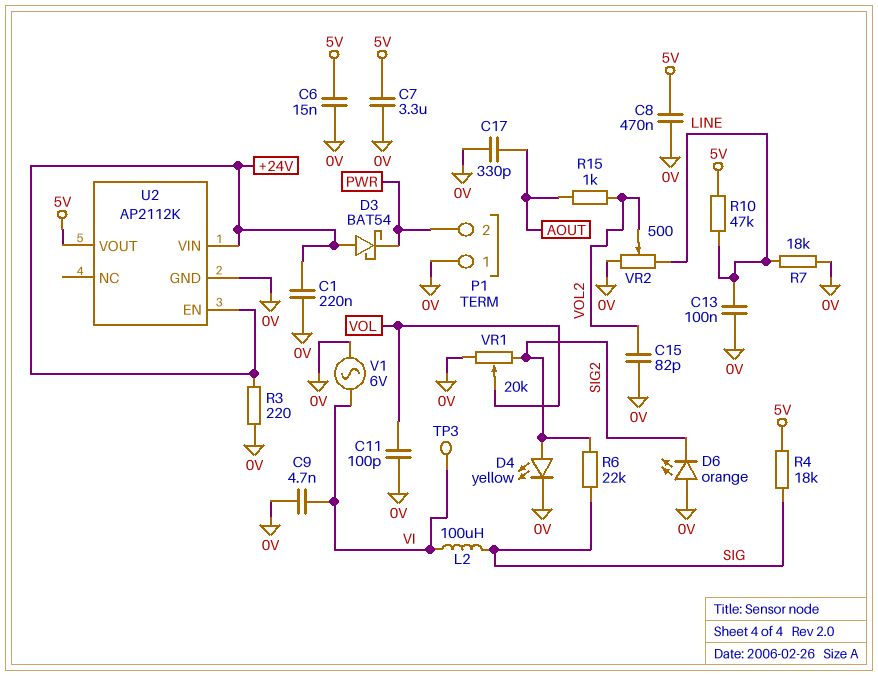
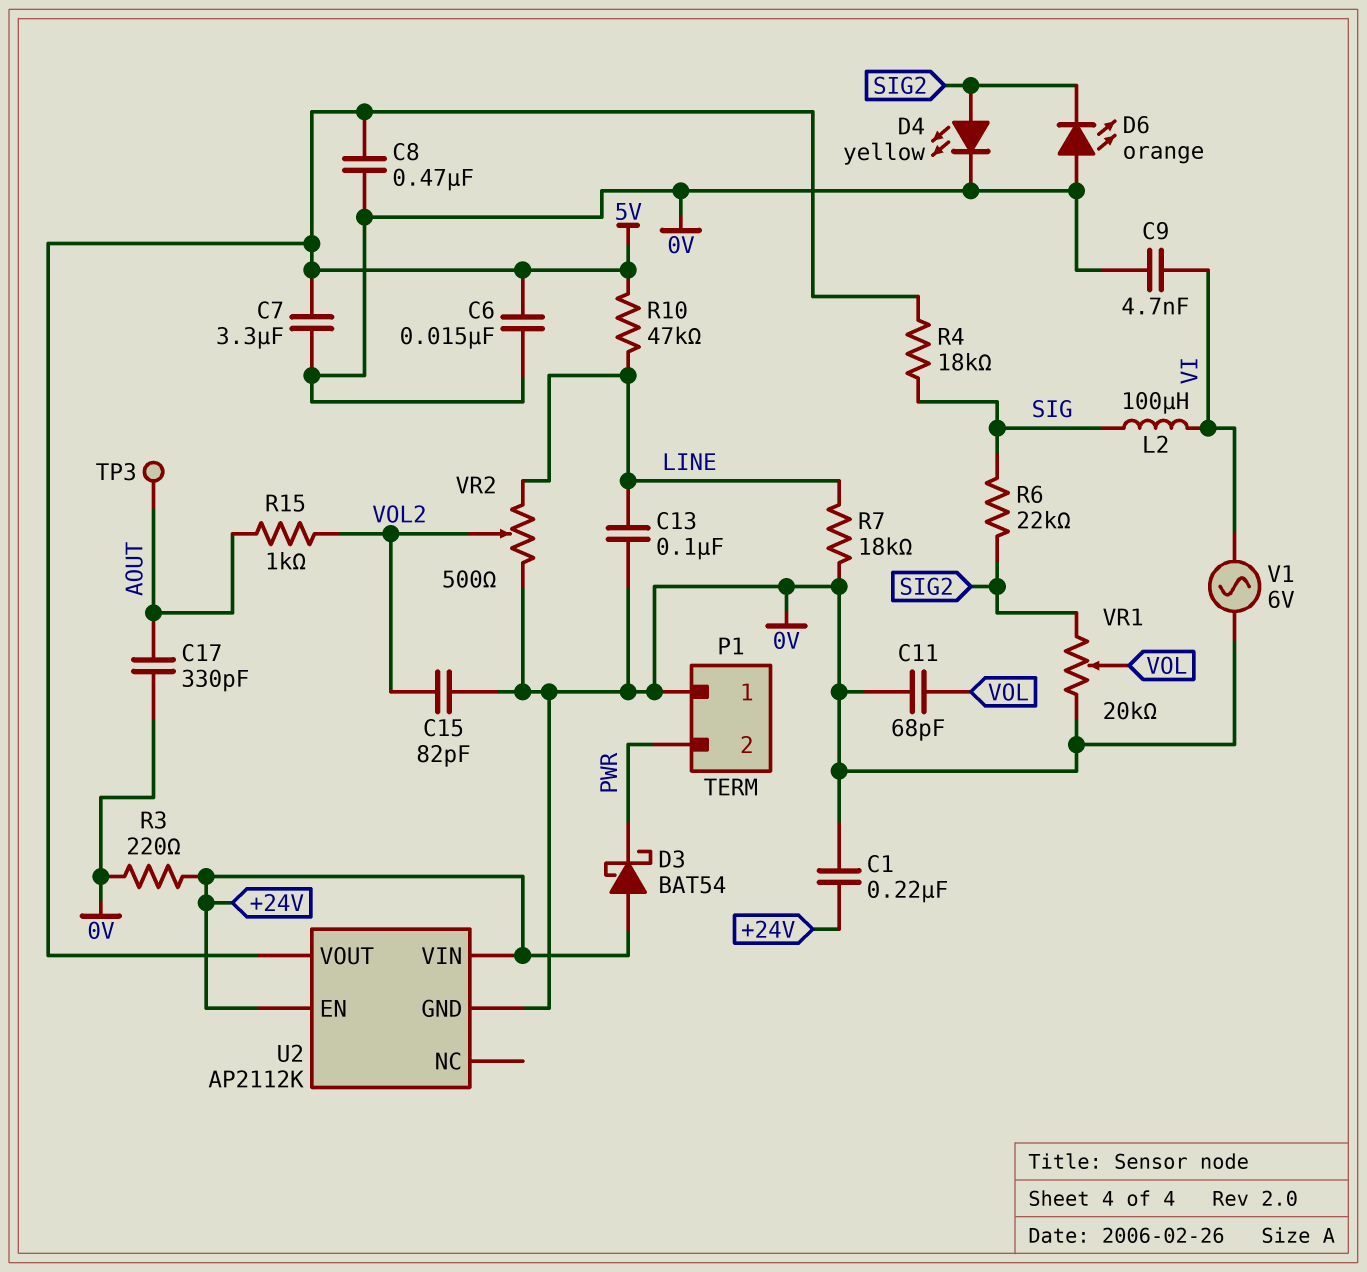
C11: 100pF (0V, VOL) -> 68pF (0V, VOL)
TP3: test point (VI) -> test point (AOUT)

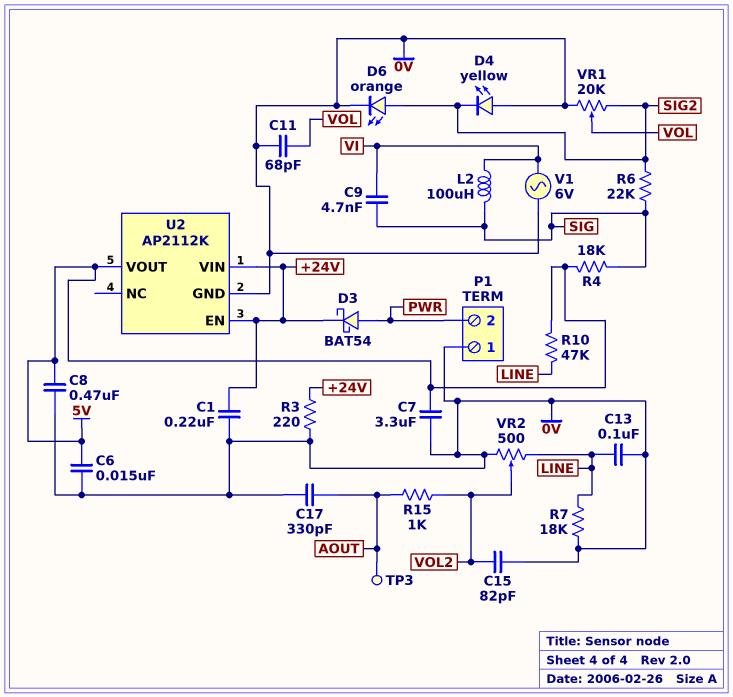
C9: 4.7nF (0V, VI) -> 4.7nF (SIG, VI)
D3: schottky BAT54 (A +24V, K PWR) -> schottky BAT54 (A PWR, K +24V)
D4: LED yellow (A SIG2, K 0V) -> LED yellow (A 0V, K SIG2)
D6: LED orange (A 0V, K SIG2) -> LED orange (A SIG2, K 0V)

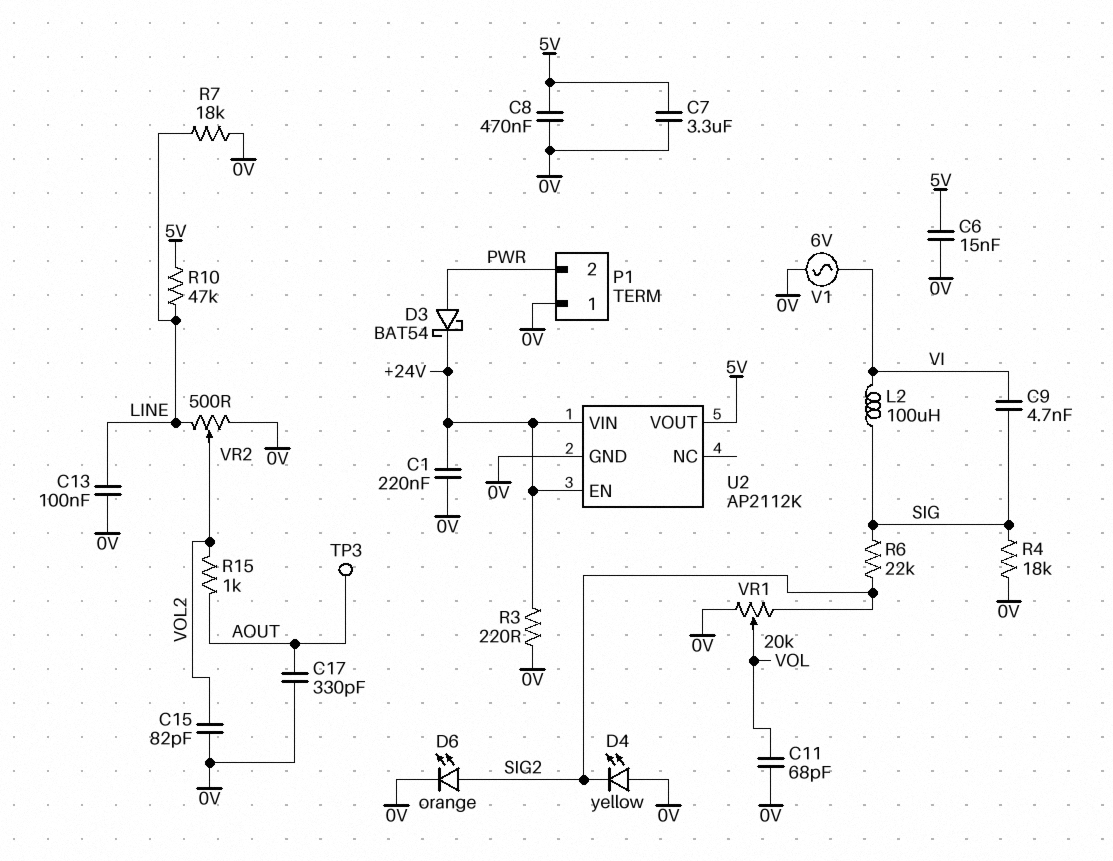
R4: 18k (5V, SIG) -> 18k (0V, SIG)

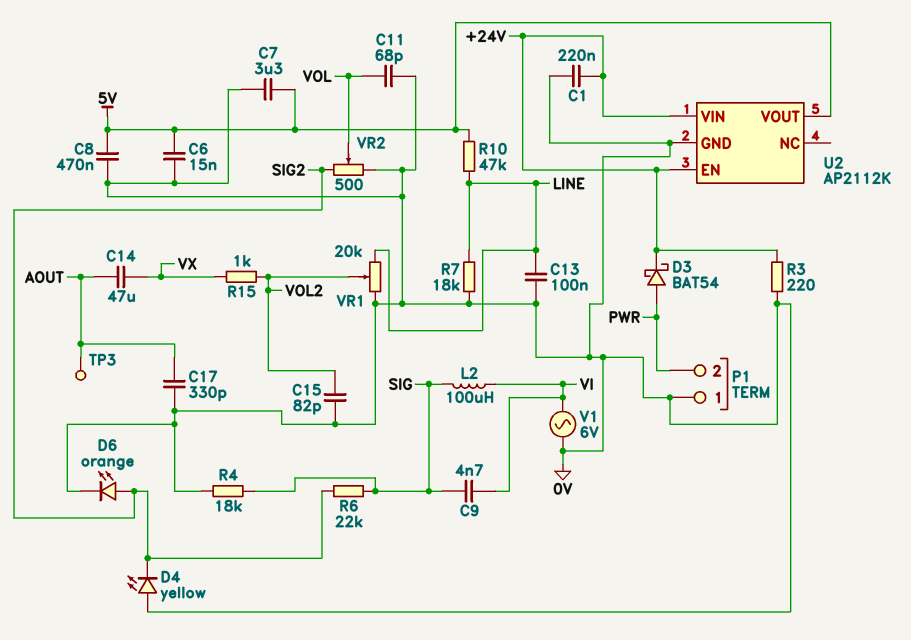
C14: none -> 47uF (AOUT, VX)
R15: 1k (AOUT, VOL2) -> 1k (VOL2, VX)
VR1: 20k (0V, SIG2, wiper VOL) -> 20k (0V, LINE, wiper VOL2)
VR2: 500 (0V, LINE, wiper VOL2) -> 500 (0V, SIG2, wiper VOL)

